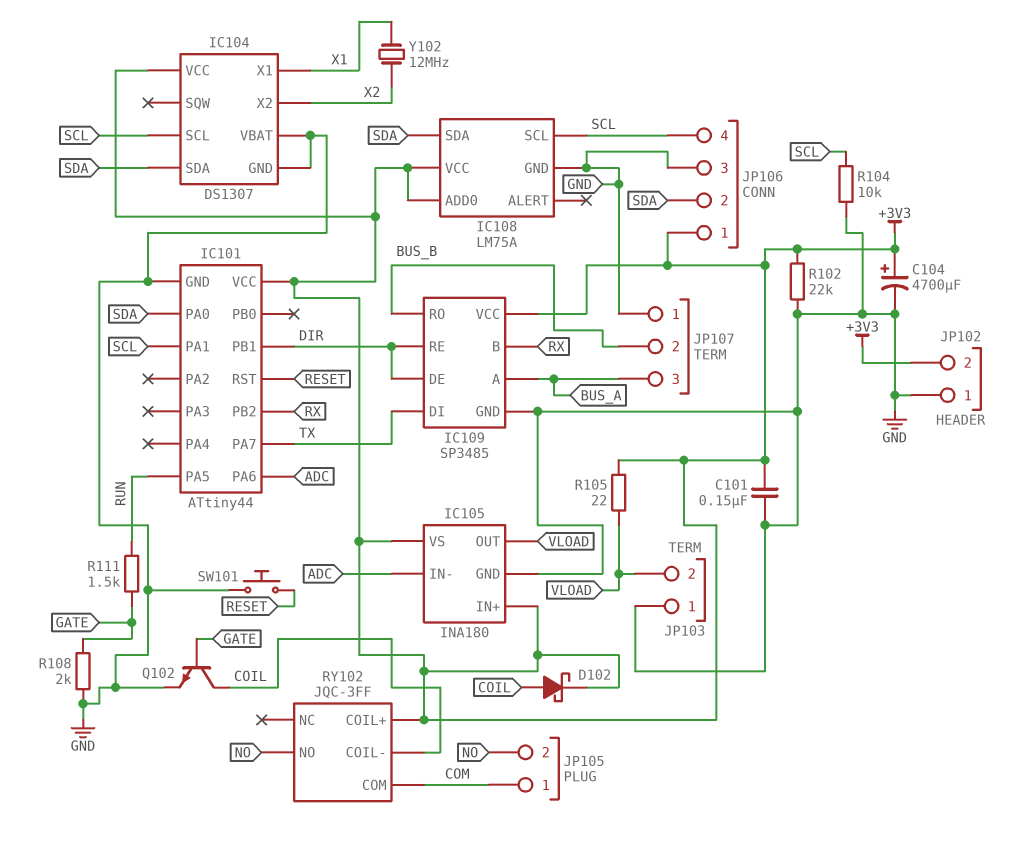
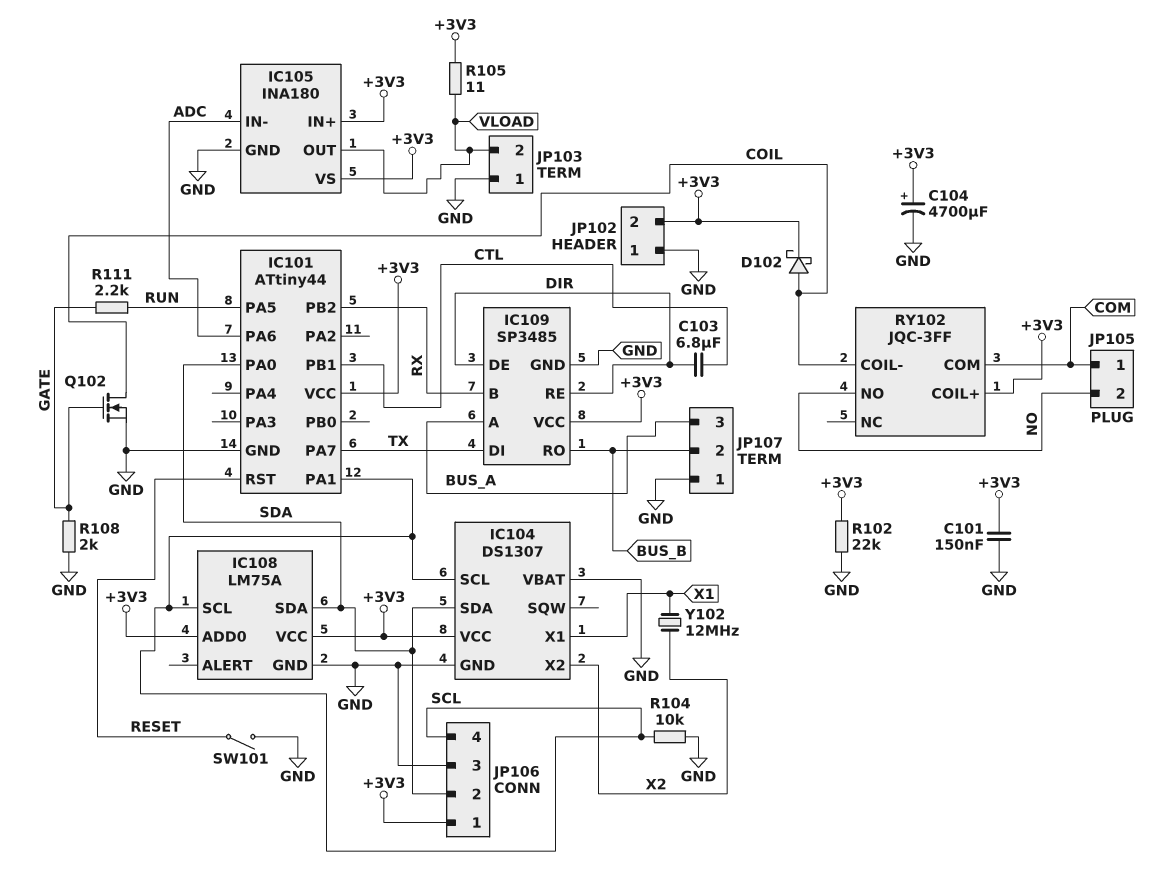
C103: none -> 6.8uF (CTL, DIR)
IC101 pin PB1: DIR -> CTL
Q102: NPN (B GATE, C COIL, E GND) -> NMOS (G GATE, D COIL, S GND)
R105: 22 (+3V3, VLOAD) -> 11 (+3V3, VLOAD)
R111: 1.5k (GATE, RUN) -> 2.2k (GATE, RUN)
SW101: button (GND, RESET) -> switch (GND, RESET)

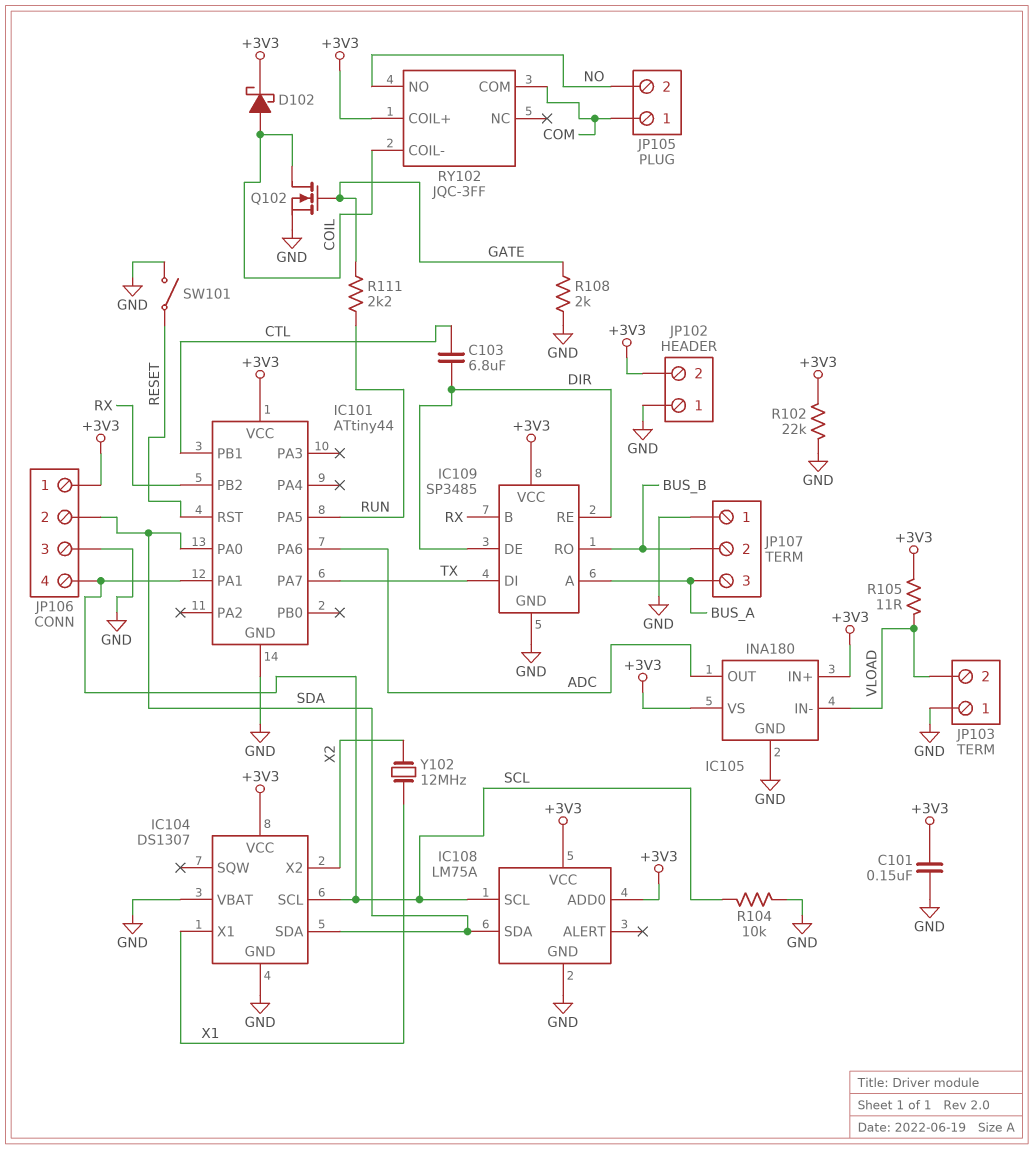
C104: 4700uF (plus +3V3, minus GND) -> none
IC105 pin IN-: ADC -> VLOAD
IC105 pin OUT: VLOAD -> ADC

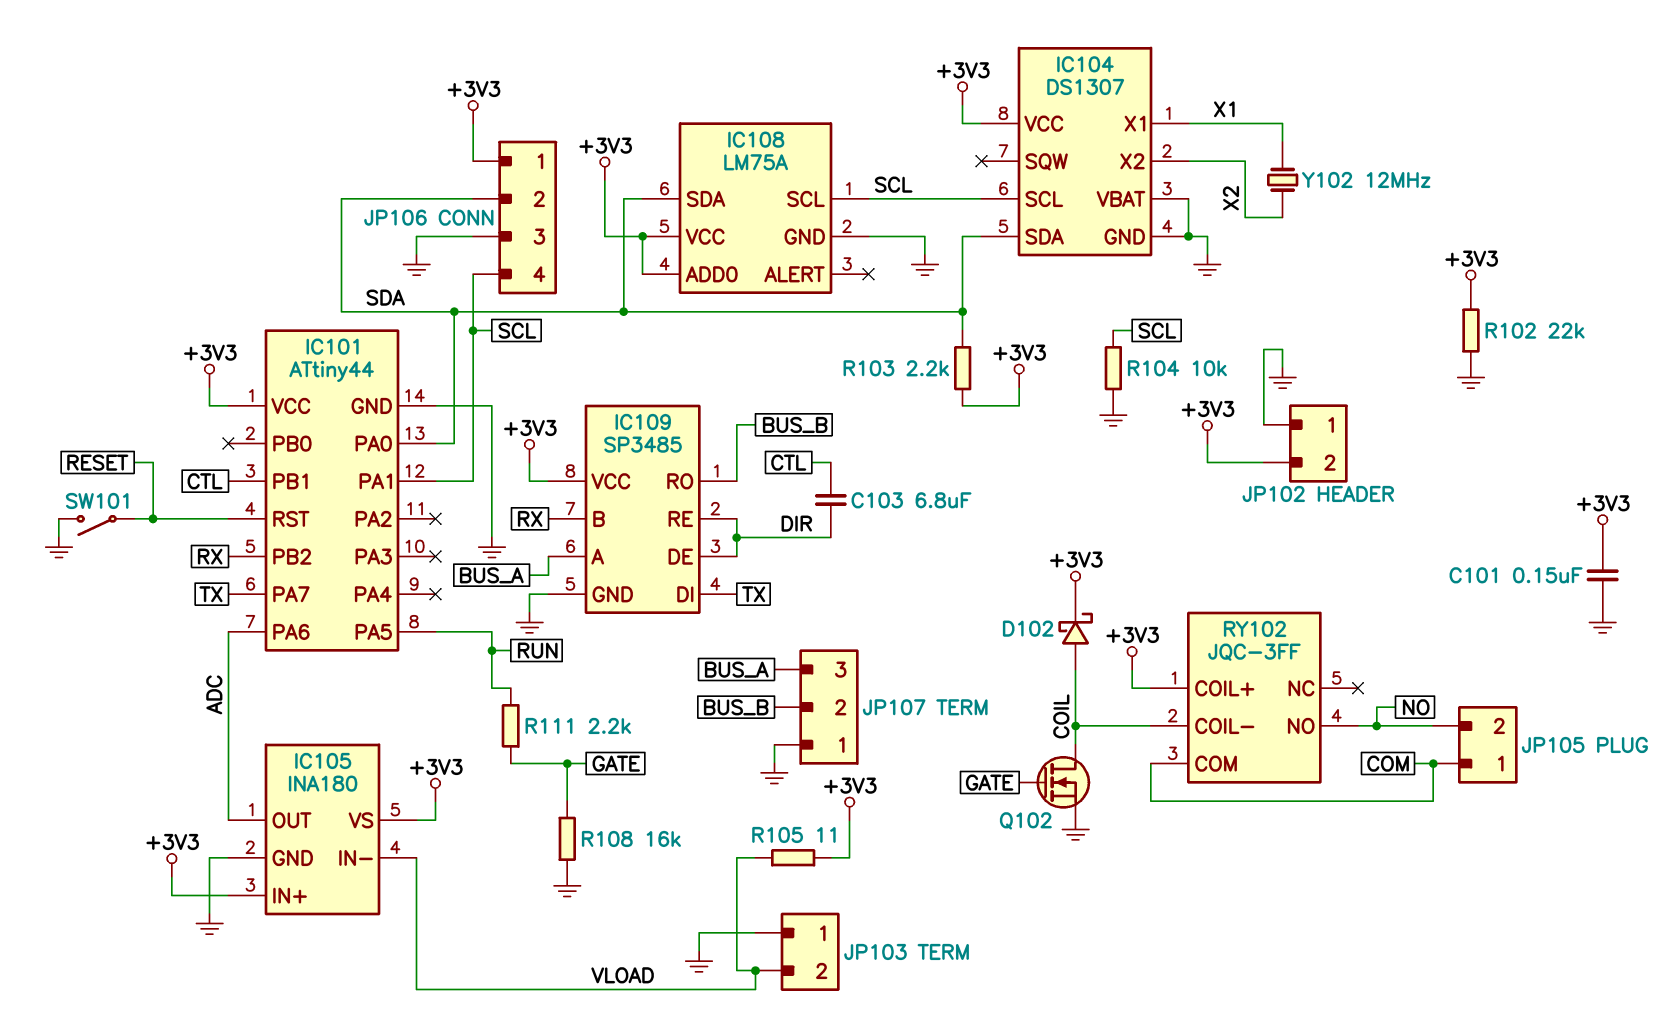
R103: none -> 2.2k (+3V3, SDA)
R108: 2k (GATE, GND) -> 16k (GATE, GND)

